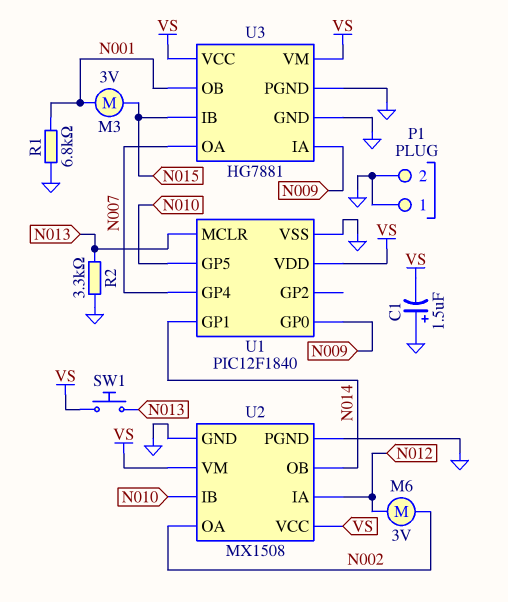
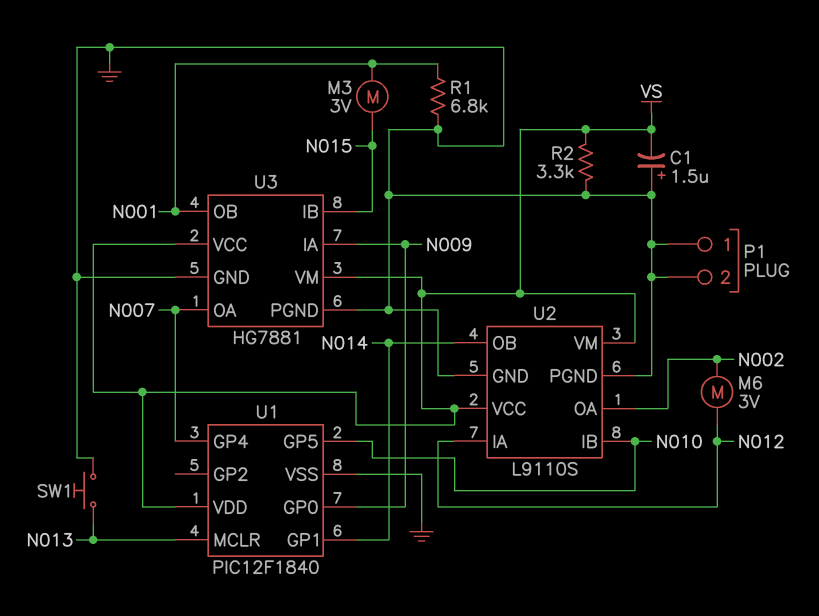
R2: 3.3k (GND, N013) -> 3.3k (GND, VS)
SW1: button (N013, VS) -> button (GND, N013)
U2: MX1508 -> L9110S

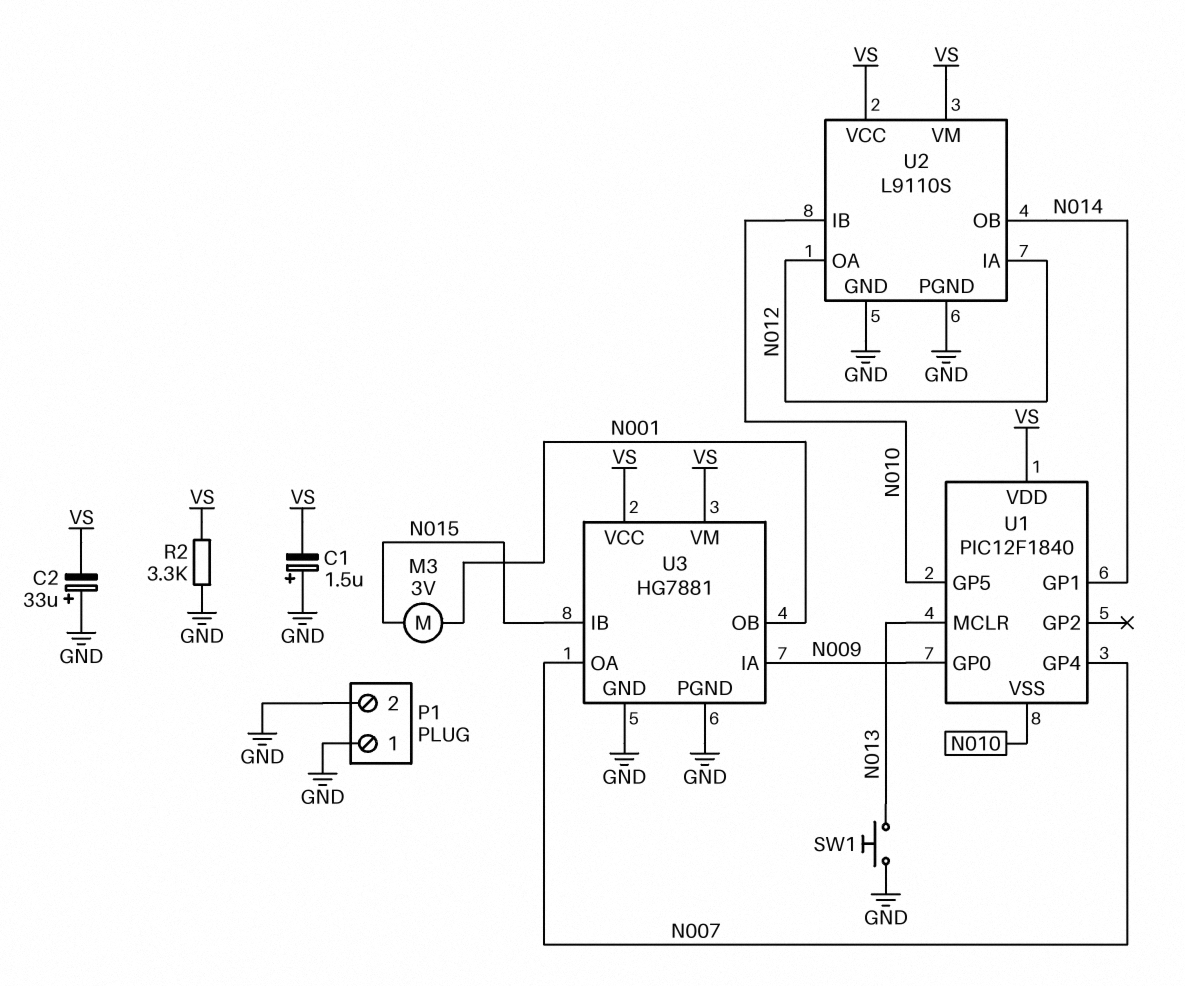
C2: none -> 33uF (plus GND, minus VS)
M6: motor 3V (N002, N012) -> none
R1: 6.8k (GND, N001) -> none
U1 pin VSS: GND -> N010
U2 pin OA: N002 -> N012

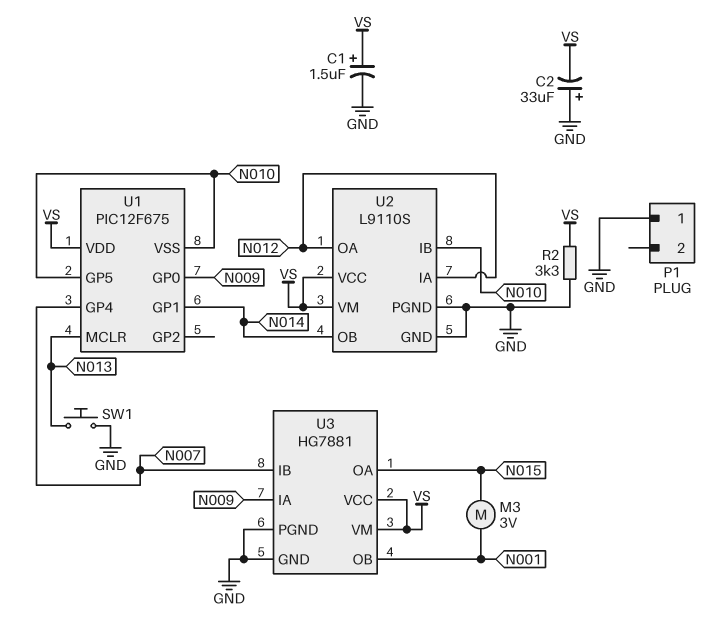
C1: 1.5uF (plus GND, minus VS) -> 1.5uF (plus VS, minus GND)
P1 pin 2: GND -> none
U1: PIC12F1840 -> PIC12F675
U3 pin IB: N015 -> N007
U3 pin OA: N007 -> N015

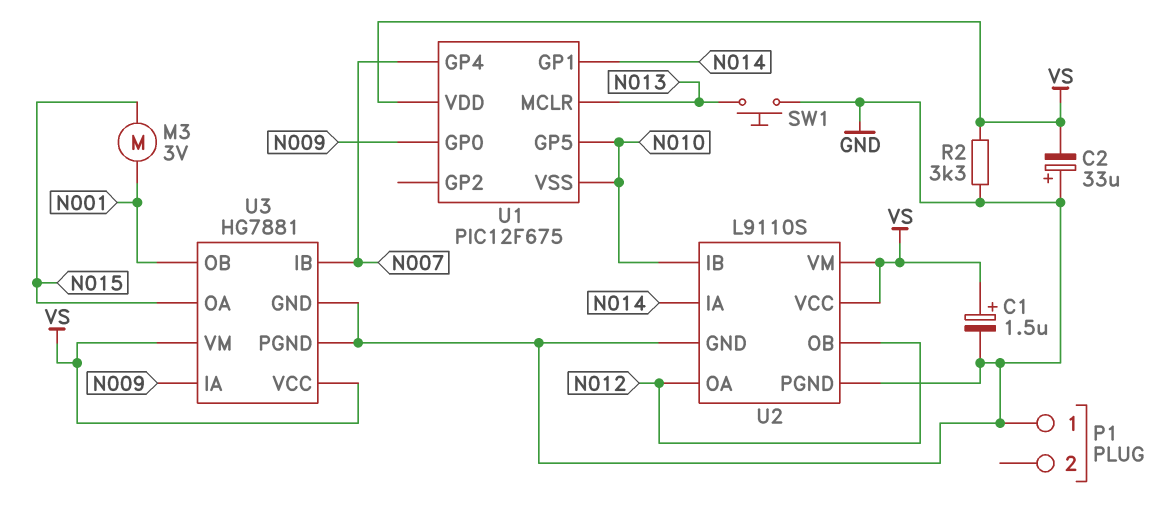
U2 pin IA: N012 -> N014
U2 pin OB: N014 -> N012

